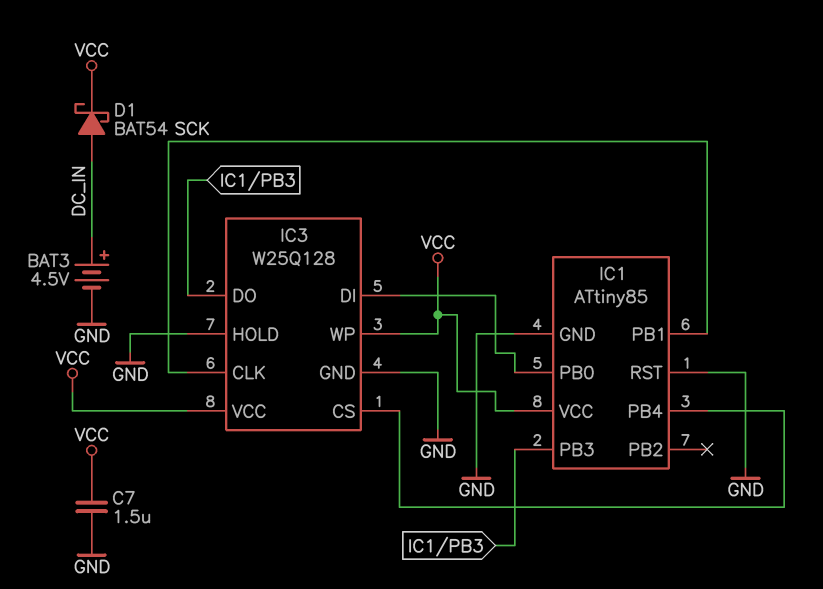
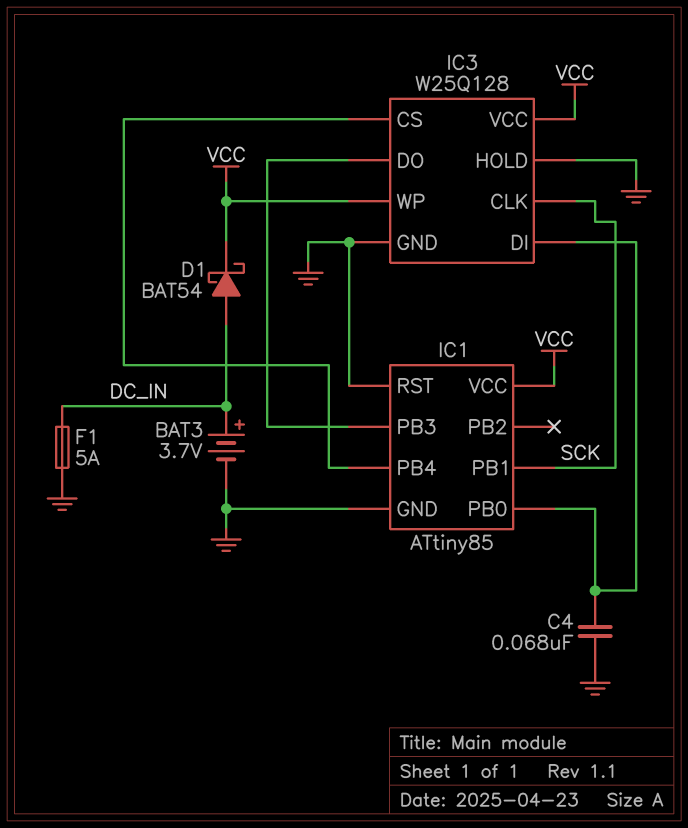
BAT3: 4.5V (plus DC_IN, minus GND) -> 3.7V (plus DC_IN, minus GND)
C4: none -> 68nF (GND, IC1/PB0)
C7: 1.5uF (GND, VCC) -> none
F1: none -> 5A (DC_IN, GND)

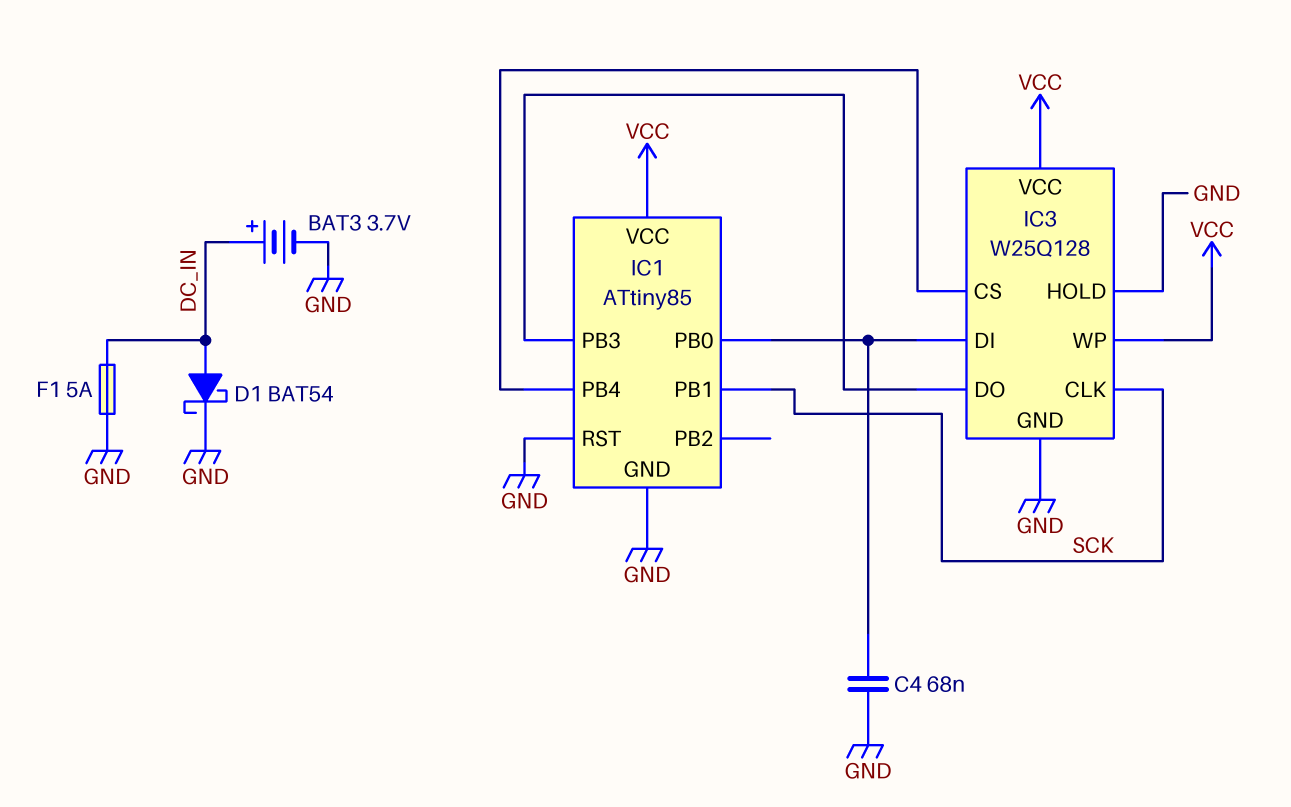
D1: schottky BAT54 (A DC_IN, K VCC) -> schottky BAT54 (A DC_IN, K GND)

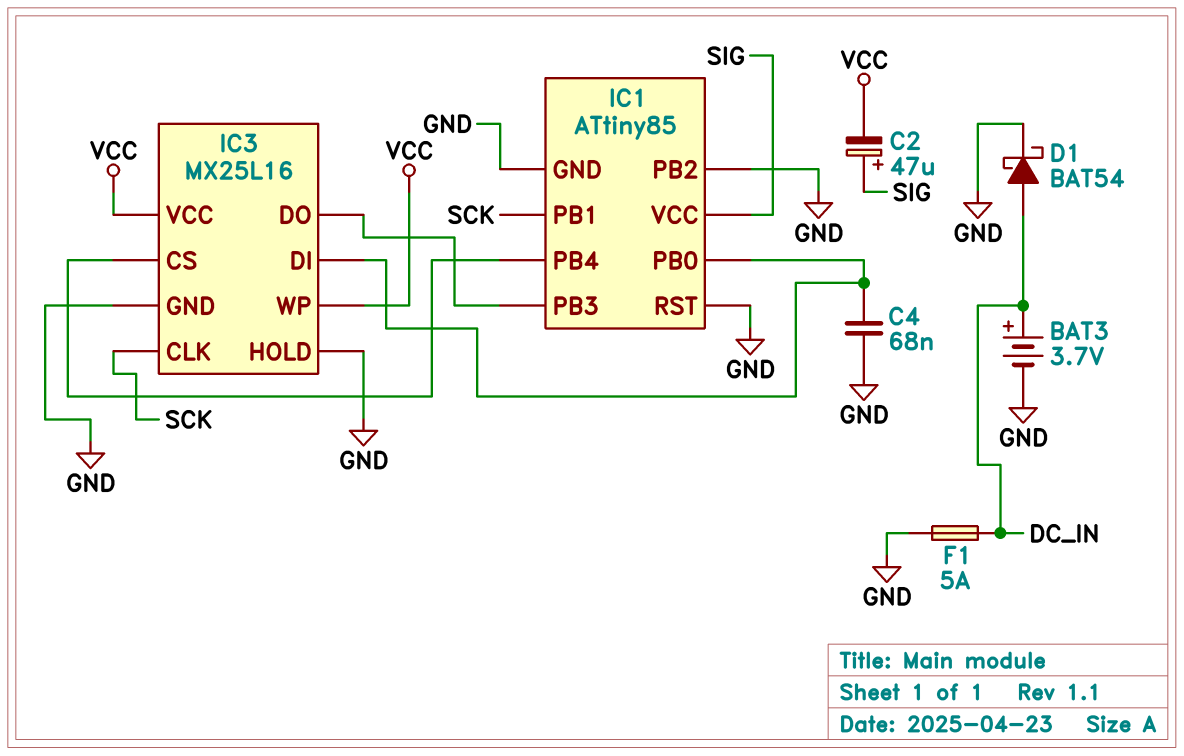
C2: none -> 47uF (plus SIG, minus VCC)
IC1 pin PB2: none -> GND
IC1 pin VCC: VCC -> SIG
IC3: W25Q128 -> MX25L16

